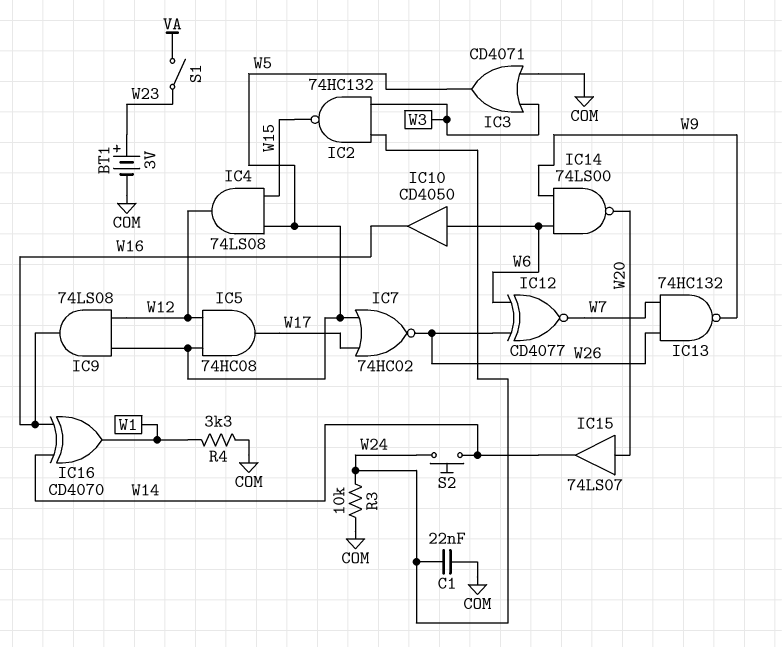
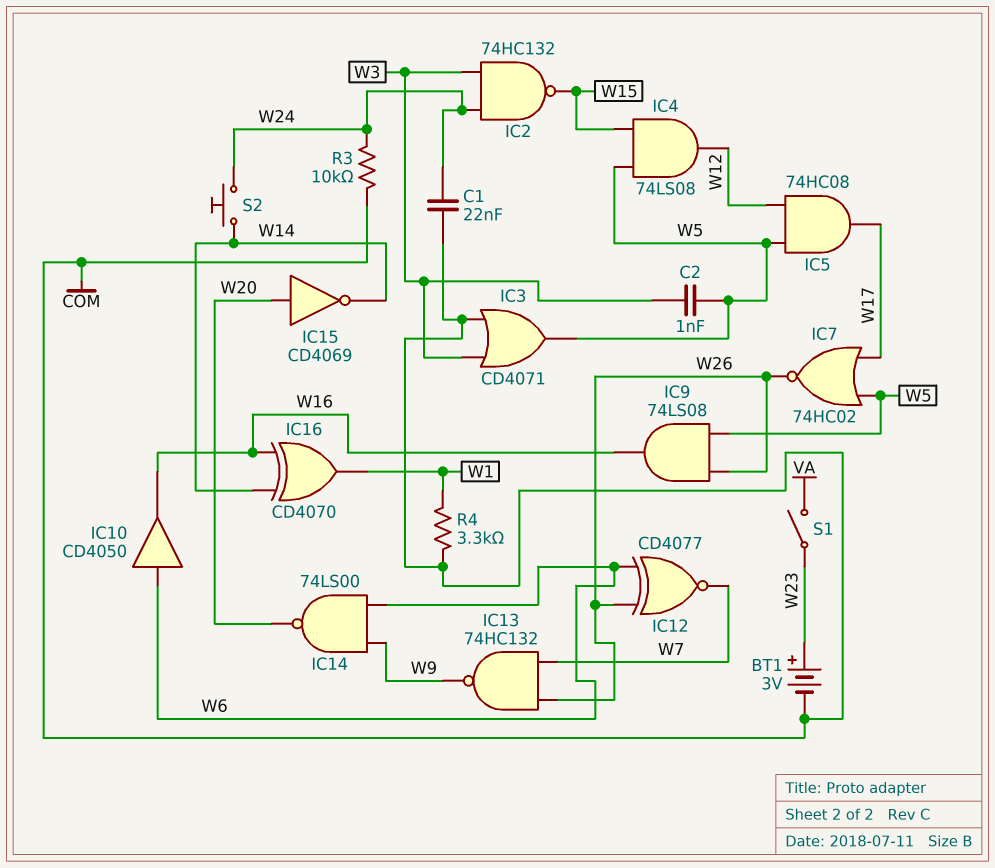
C2: none -> 1nF (W3, W5)
IC9: AND 74LS08 (in W5, in W12, out W16) -> AND 74LS08 (in W5, in W26, out W16)
IC15: buffer 74LS07 (in W20, out W14) -> NOT CD4069 (in W20, out W14)

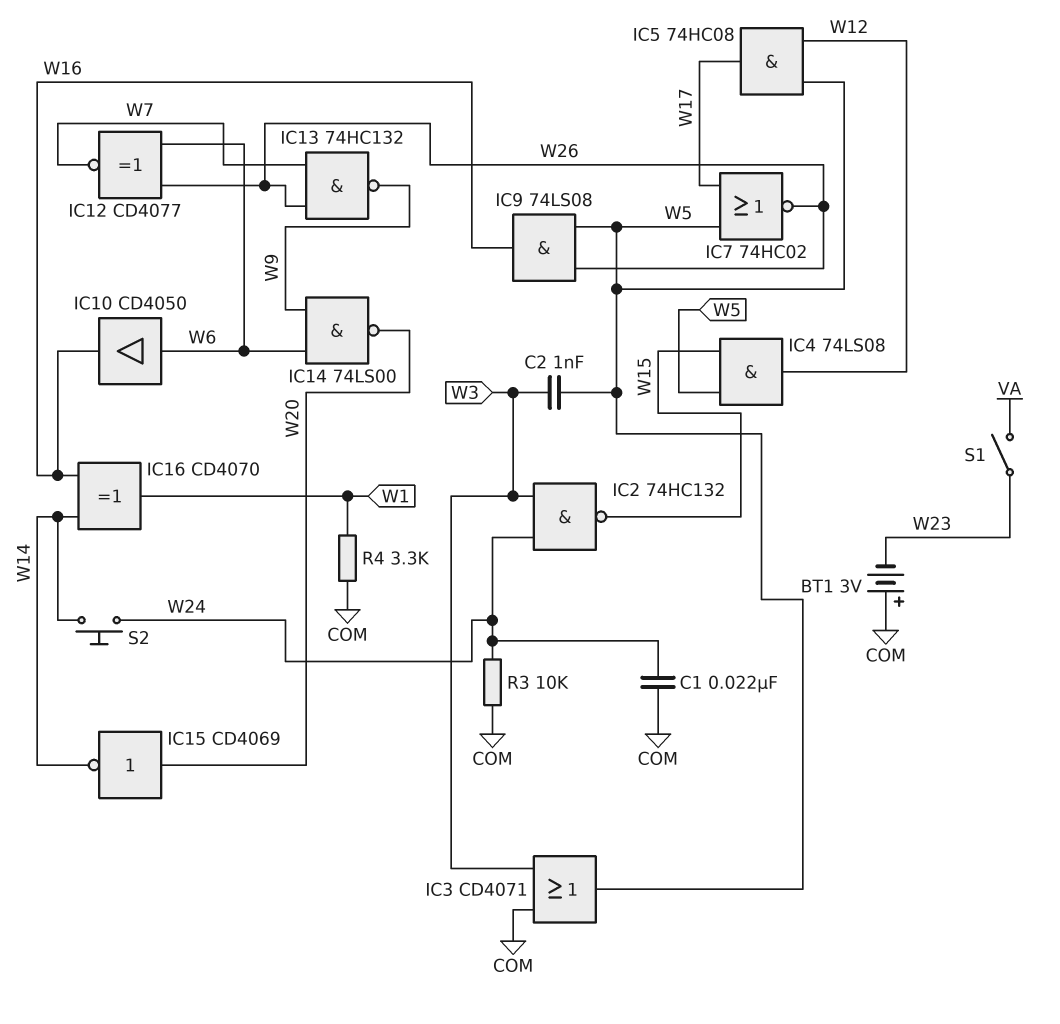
BT1: 3V (plus W23, minus COM) -> 3V (plus COM, minus W23)

